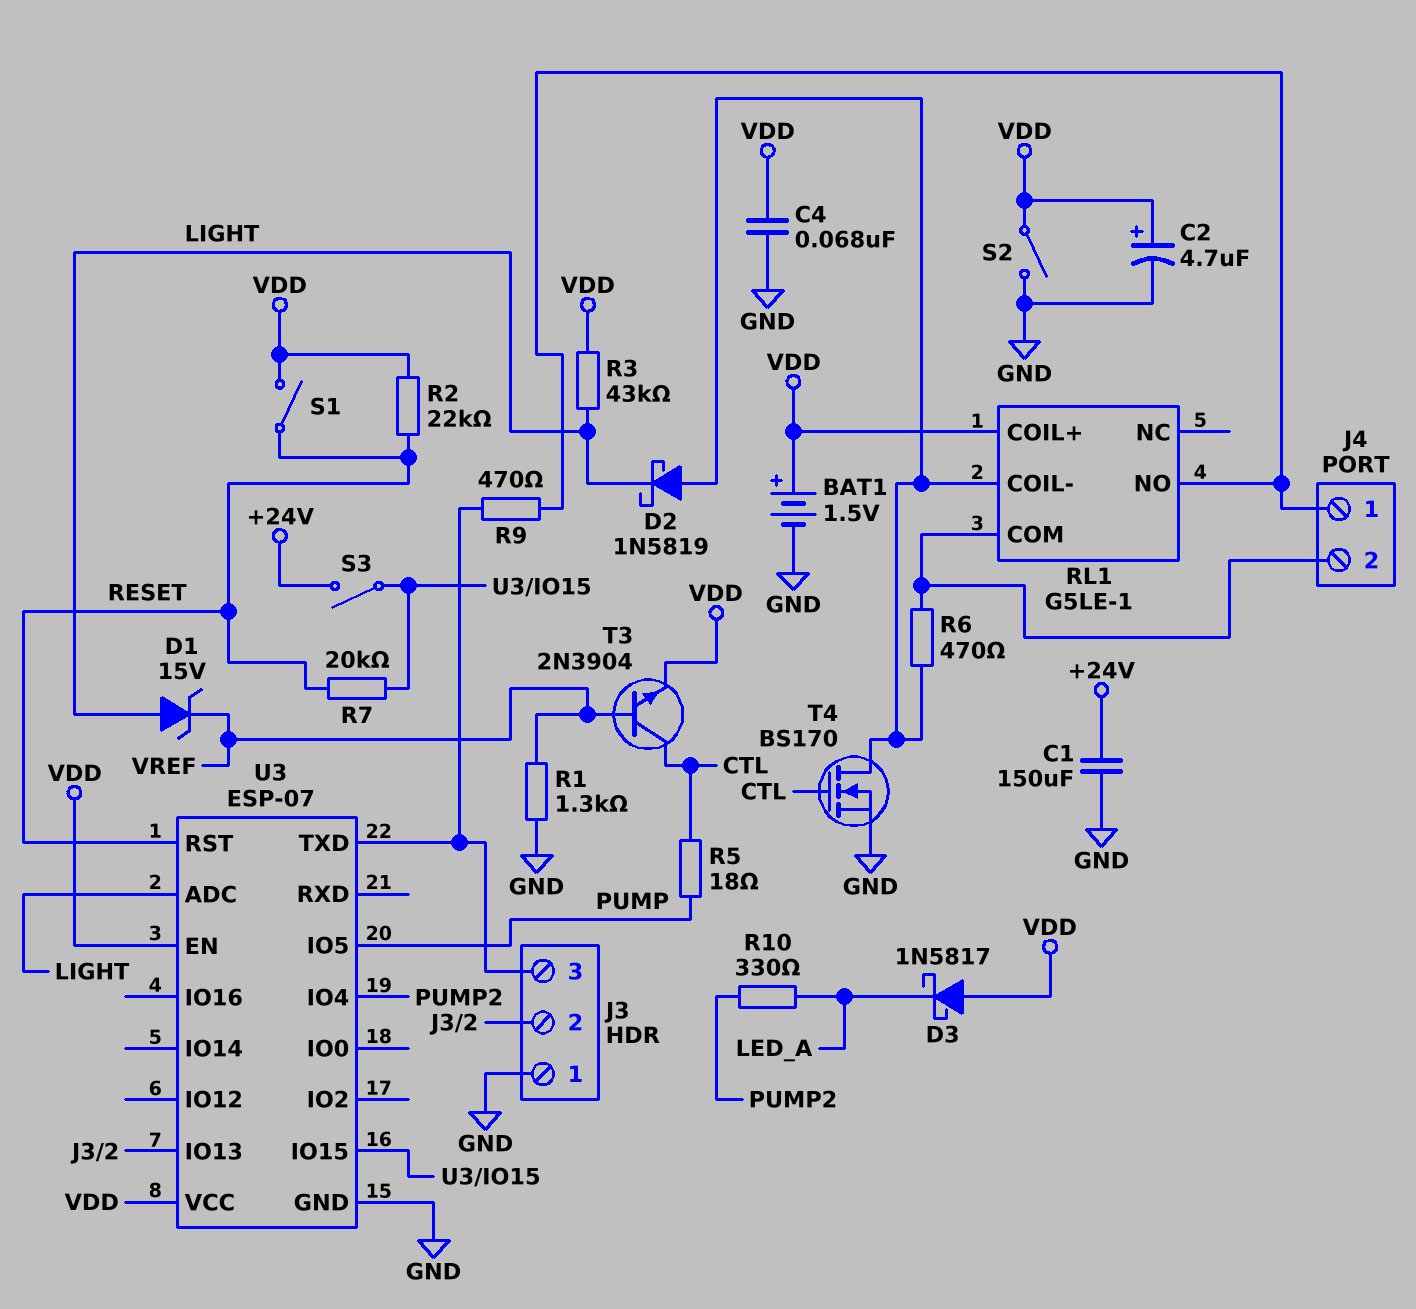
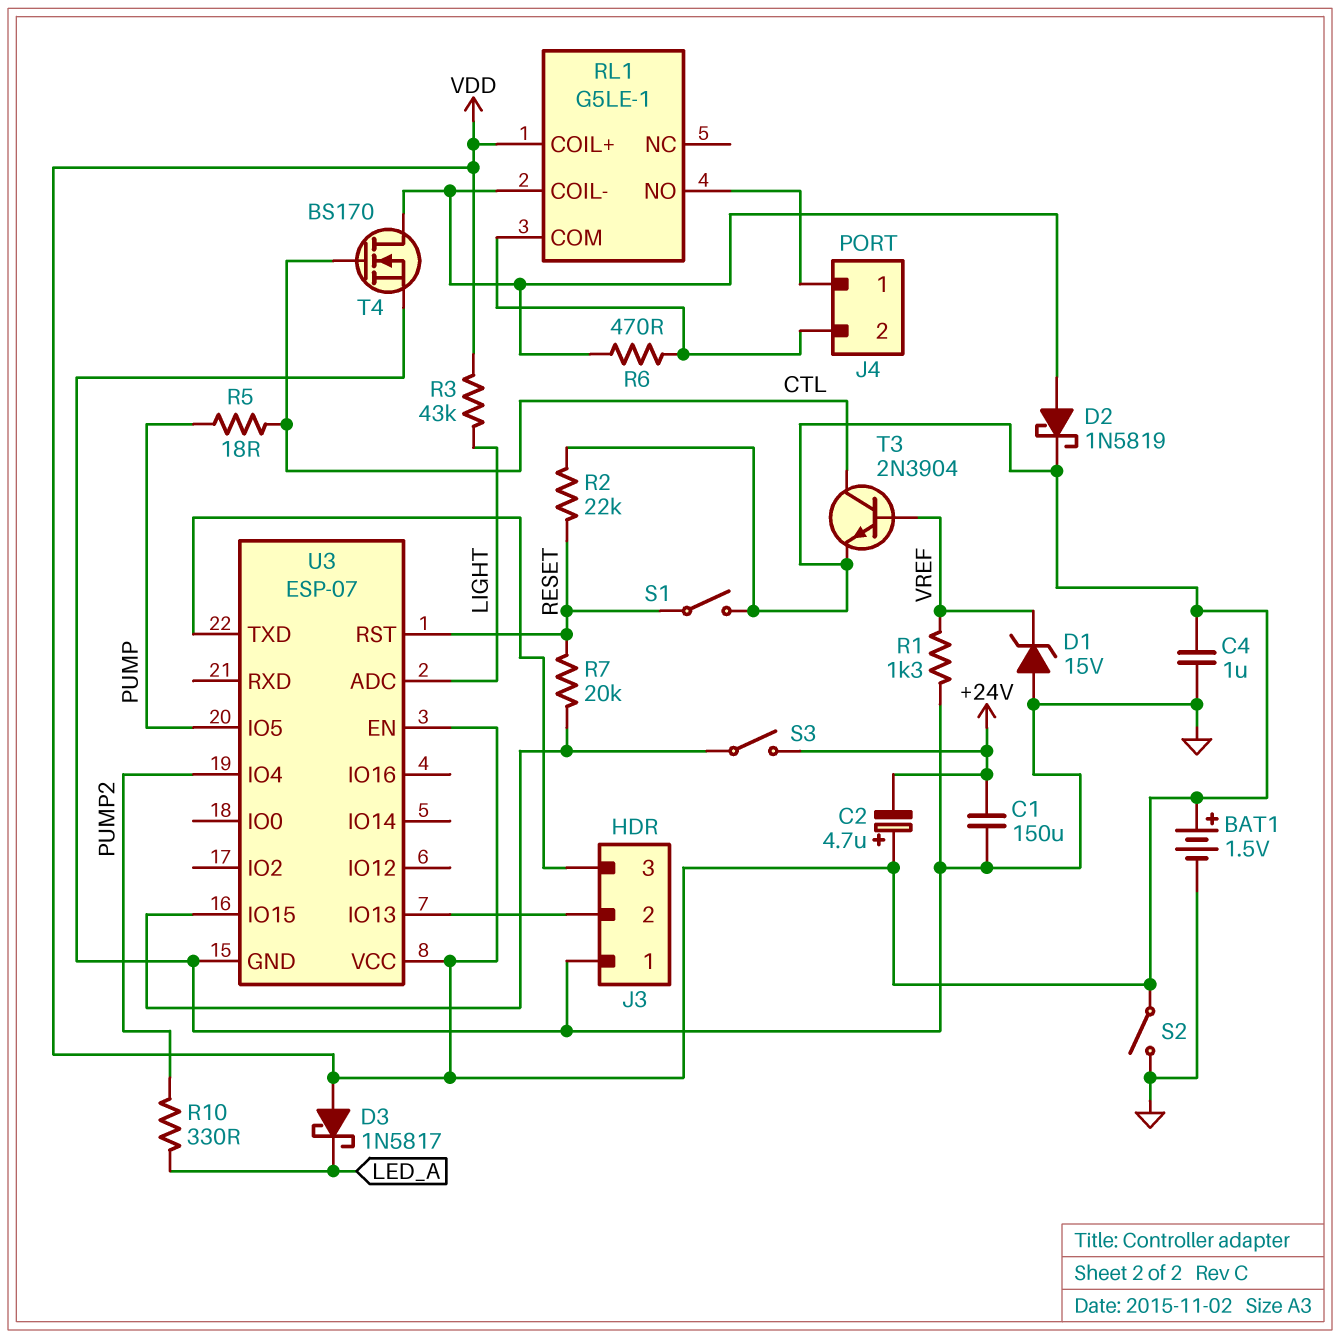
C2: 4.7uF (plus VDD, minus GND) -> 4.7uF (plus VDD, minus +24V)
C4: 68nF (GND, VDD) -> 1uF (GND, VDD)
D1: zener 15V (A LIGHT, K VREF) -> zener 15V (A GND, K VREF)
D2: schottky 1N5819 (A RL1/COIL-, K LIGHT) -> schottky 1N5819 (A RL1/COIL-, K VDD)
R9: 470 (J3/3, J4/1) -> none

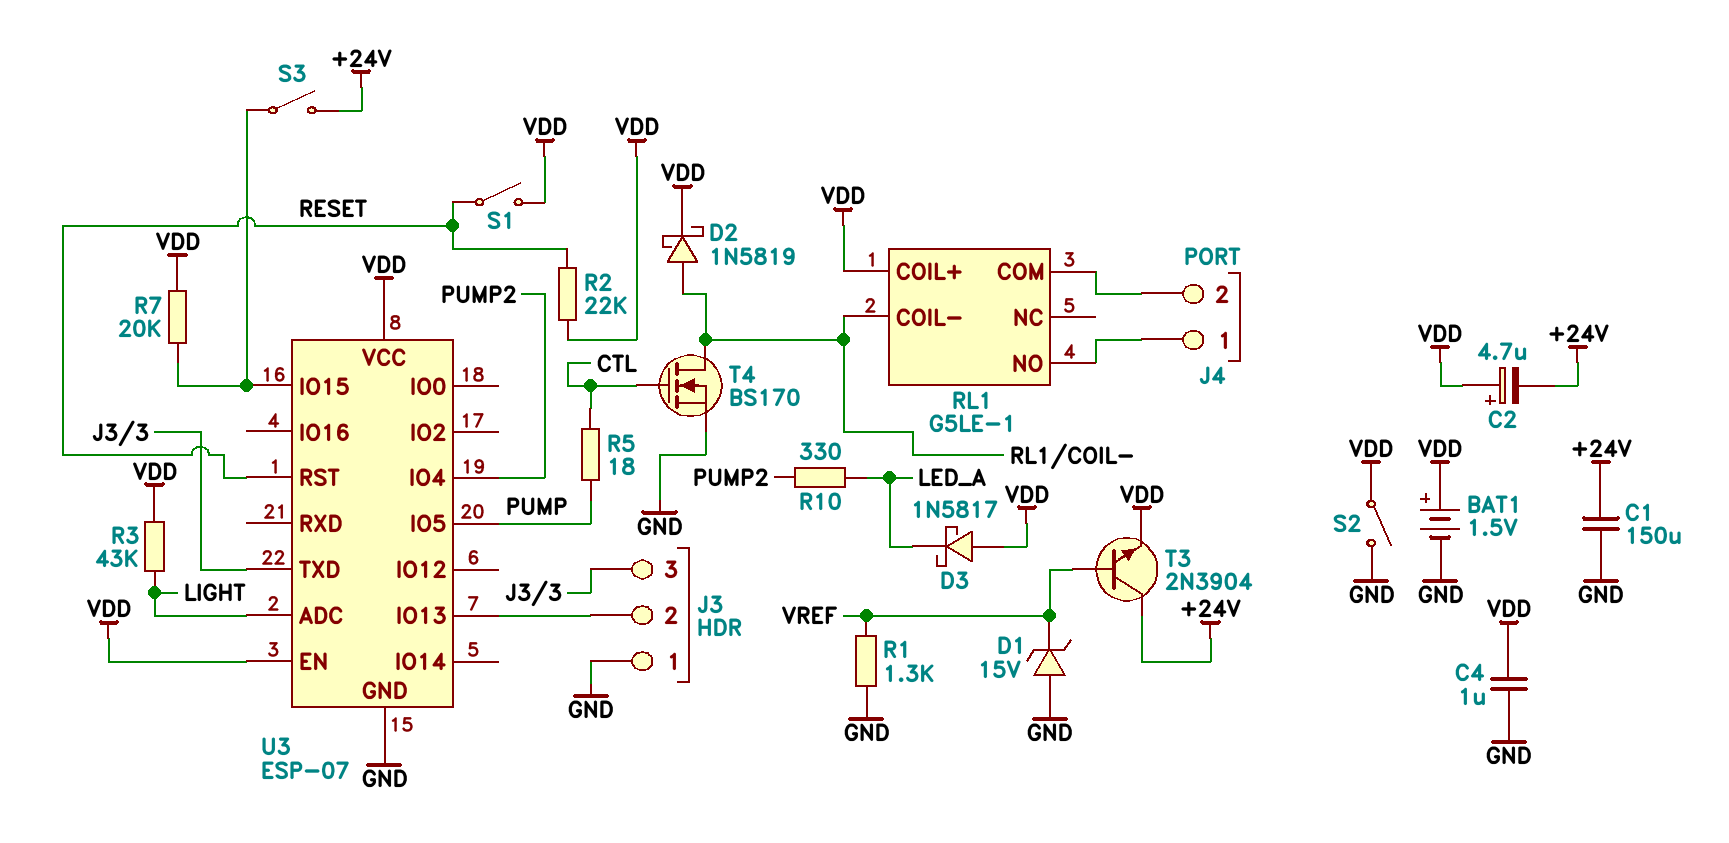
R6: 470 (J4/2, RL1/COIL-) -> none
R7: 20k (RESET, U3/IO15) -> 20k (U3/IO15, VDD)
T3: NPN 2N3904 (B VREF, C CTL, E VDD) -> NPN 2N3904 (B VREF, C +24V, E VDD)

